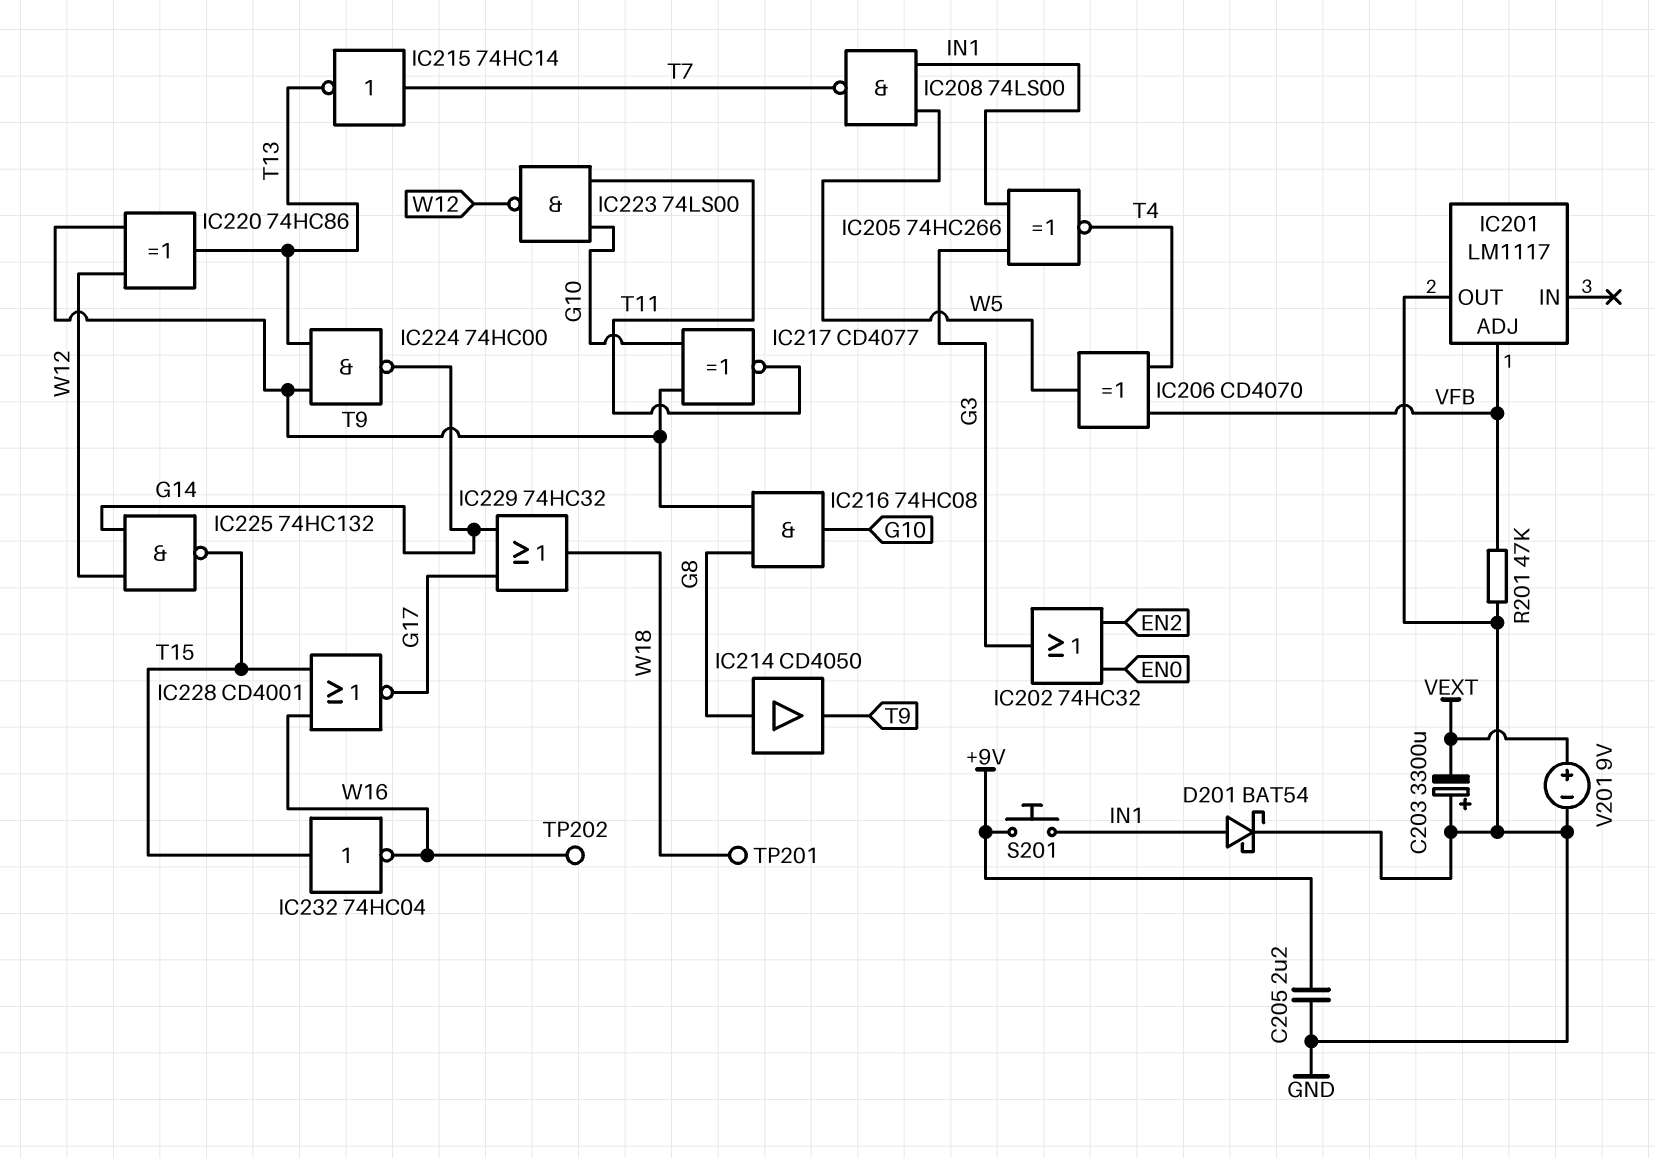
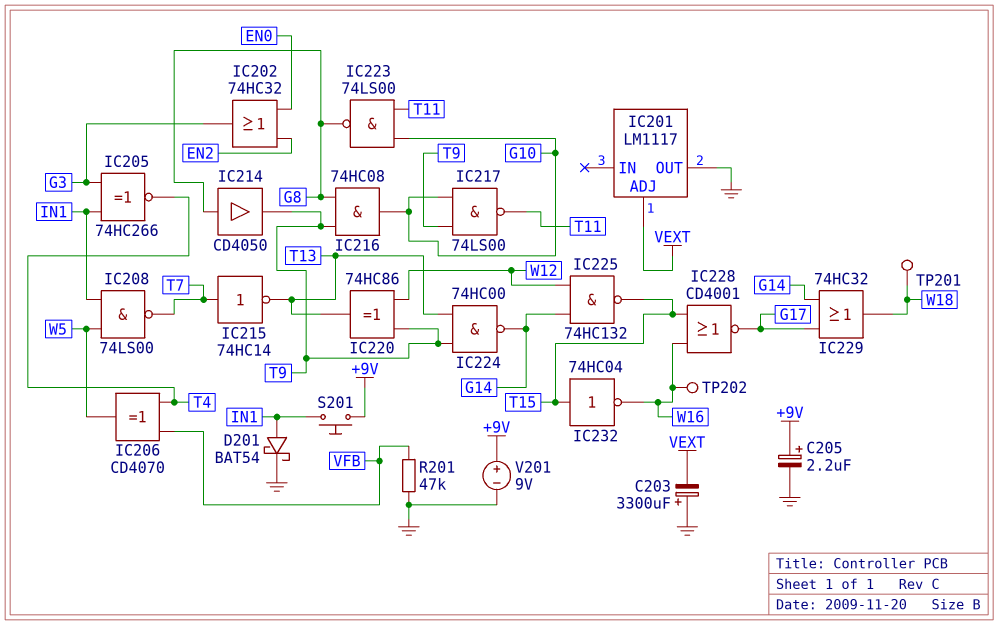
C205: 2.2uF (+9V, GND) -> 2.2uF (plus +9V, minus GND)
IC201 pin ADJ: VFB -> VEXT
IC217: XNOR CD4077 (in G10, in T9, out T11) -> NAND 74LS00 (in G10, in T9, out T11)
IC223: NAND 74LS00 (in G10, in T11, out W12) -> NAND 74LS00 (in G10, in T11, out G8)
V201: 9V (plus VEXT, minus GND) -> 9V (plus +9V, minus GND)

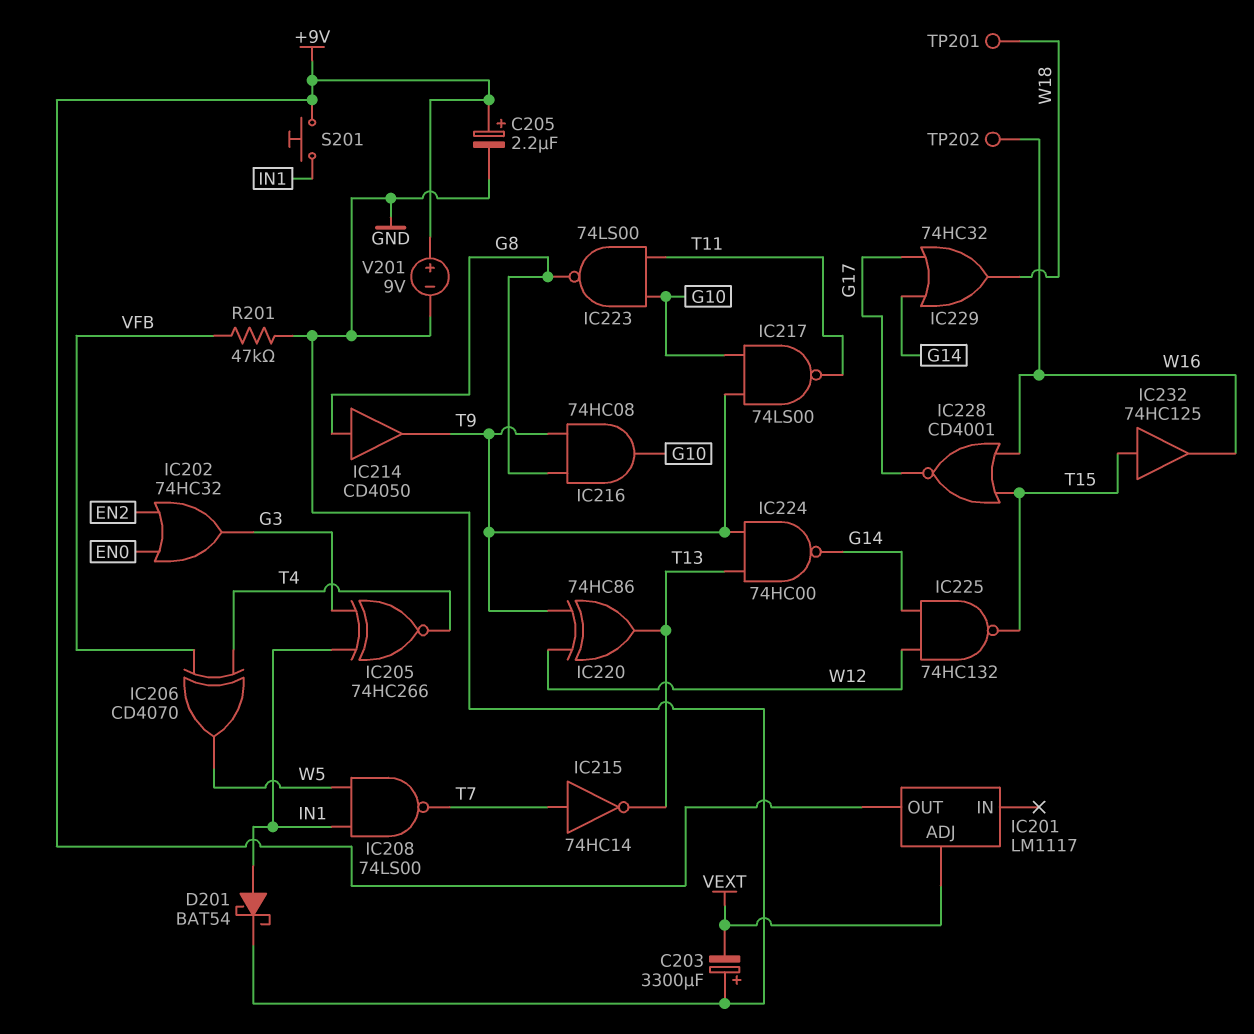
IC201 pin OUT: GND -> +9V
IC232: NOT 74HC04 (in T15, out W16) -> buffer 74HC125 (in T15, out W16)

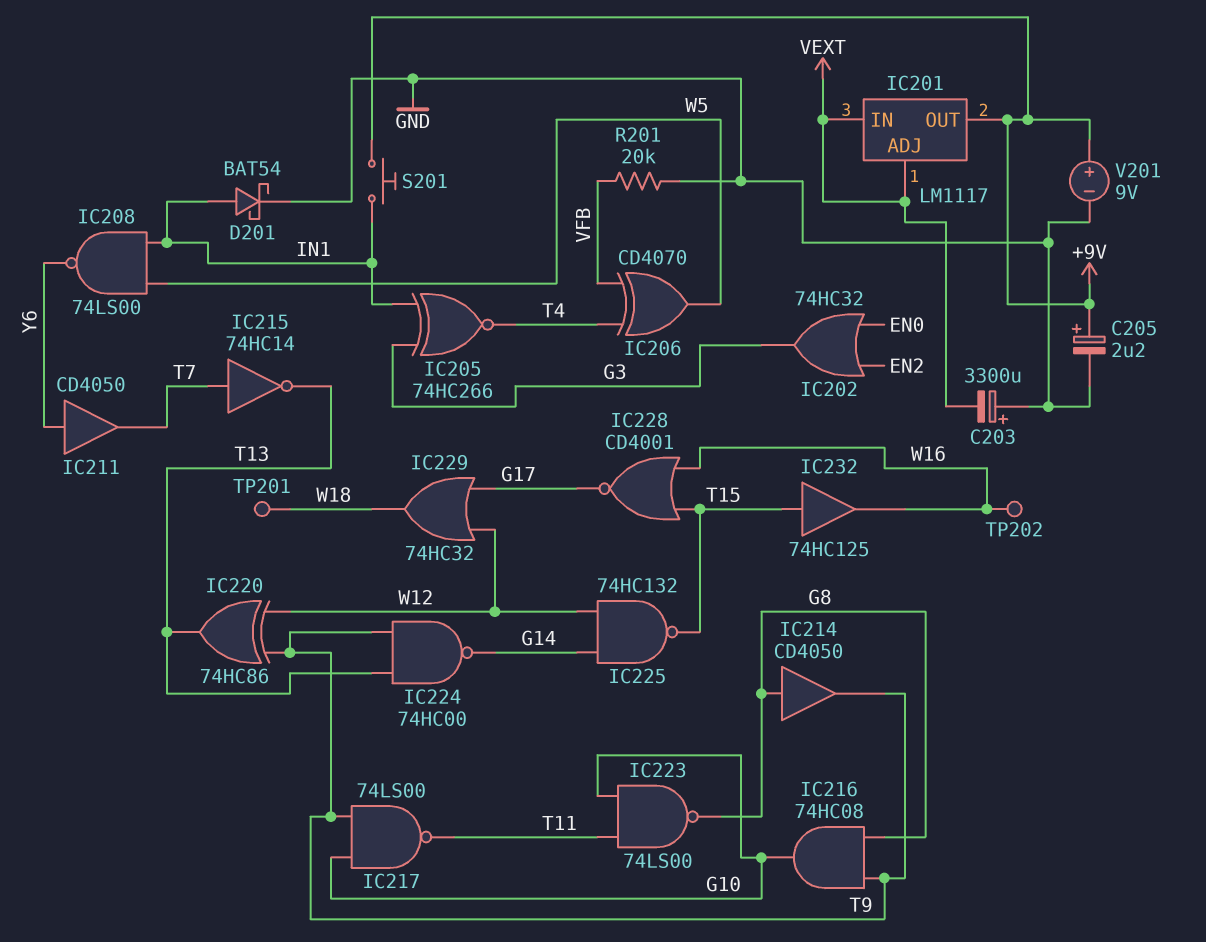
IC201 pin IN: none -> VEXT
IC208: NAND 74LS00 (in IN1, in W5, out T7) -> NAND 74LS00 (in IN1, in W5, out Y6)
IC211: none -> buffer CD4050 (in Y6, out T7)
IC229: OR 74HC32 (in G14, in G17, out W18) -> OR 74HC32 (in G17, in W12, out W18)
R201: 47k (GND, VFB) -> 20k (GND, VFB)

